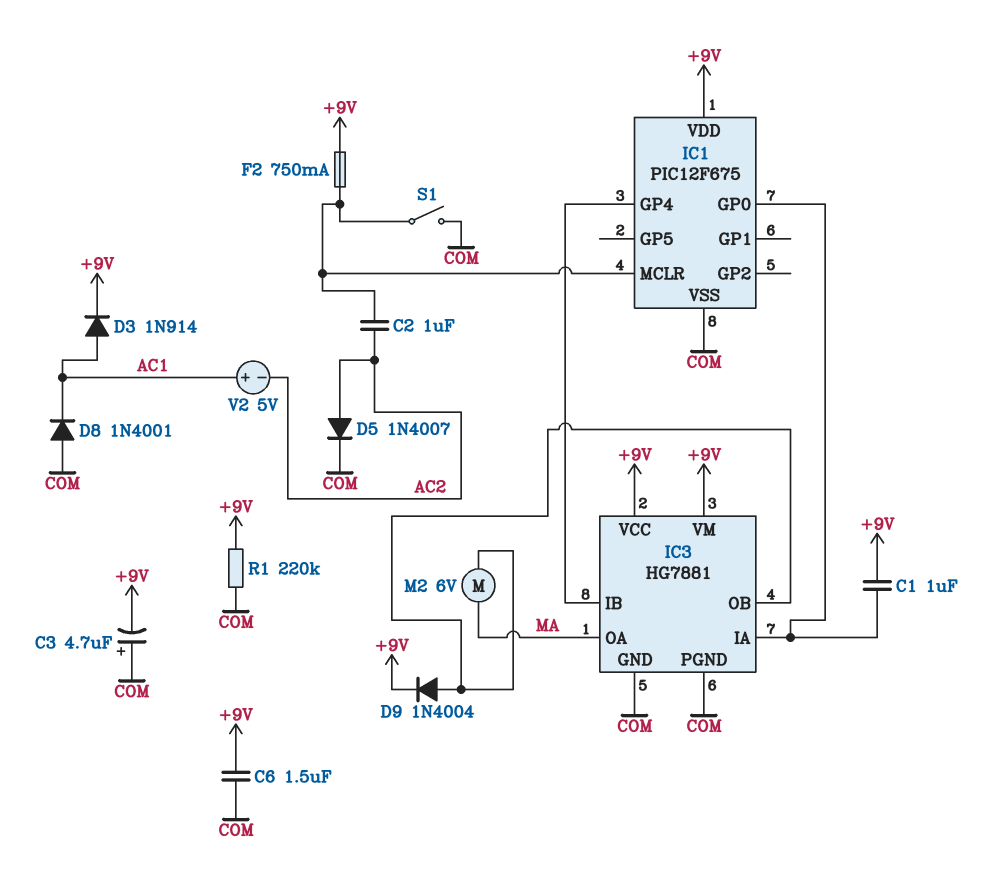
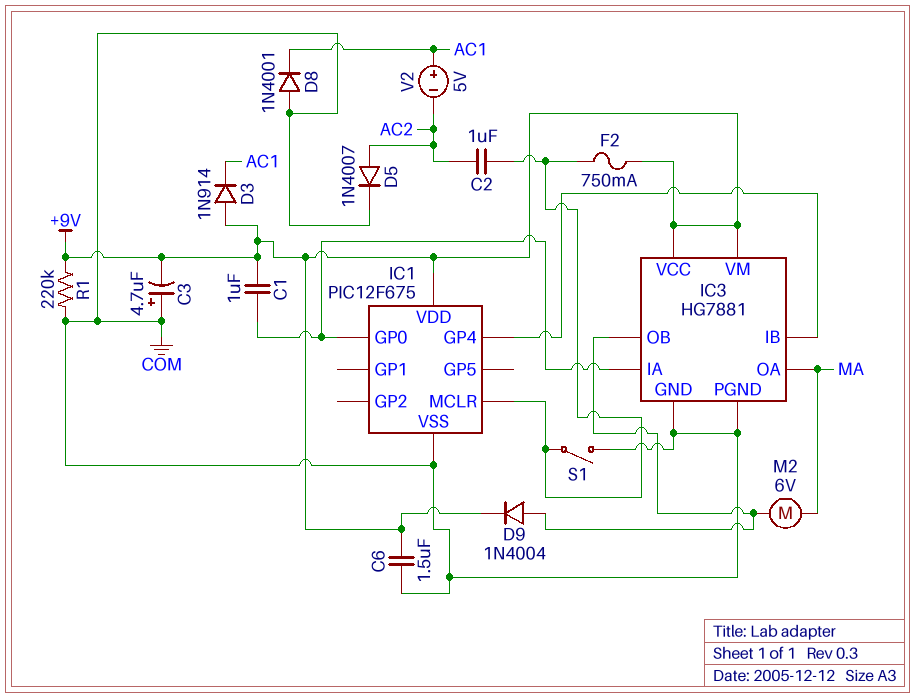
D3: diode 1N914 (A AC1, K +9V) -> diode 1N914 (A +9V, K AC1)

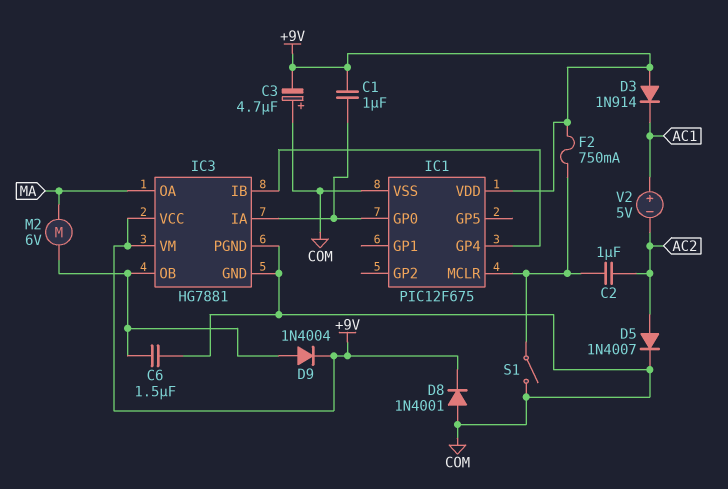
C6: 1.5uF (+9V, COM) -> 1.5uF (COM, IC3/OB)
D8: diode 1N4001 (A COM, K AC1) -> diode 1N4001 (A COM, K +9V)
R1: 220k (+9V, COM) -> none

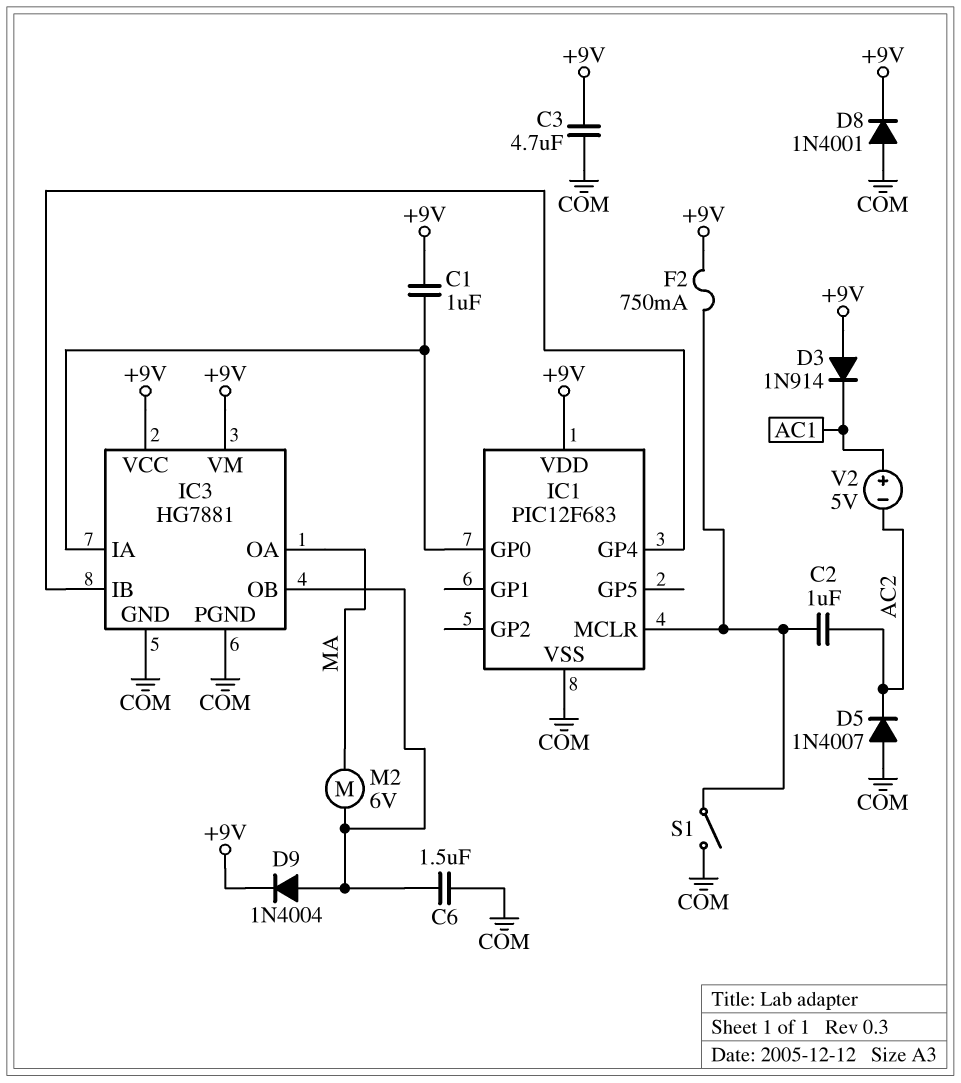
C3: 4.7uF (plus COM, minus +9V) -> 4.7uF (+9V, COM)
D5: diode 1N4007 (A AC2, K COM) -> diode 1N4007 (A COM, K AC2)
IC1: PIC12F675 -> PIC12F683

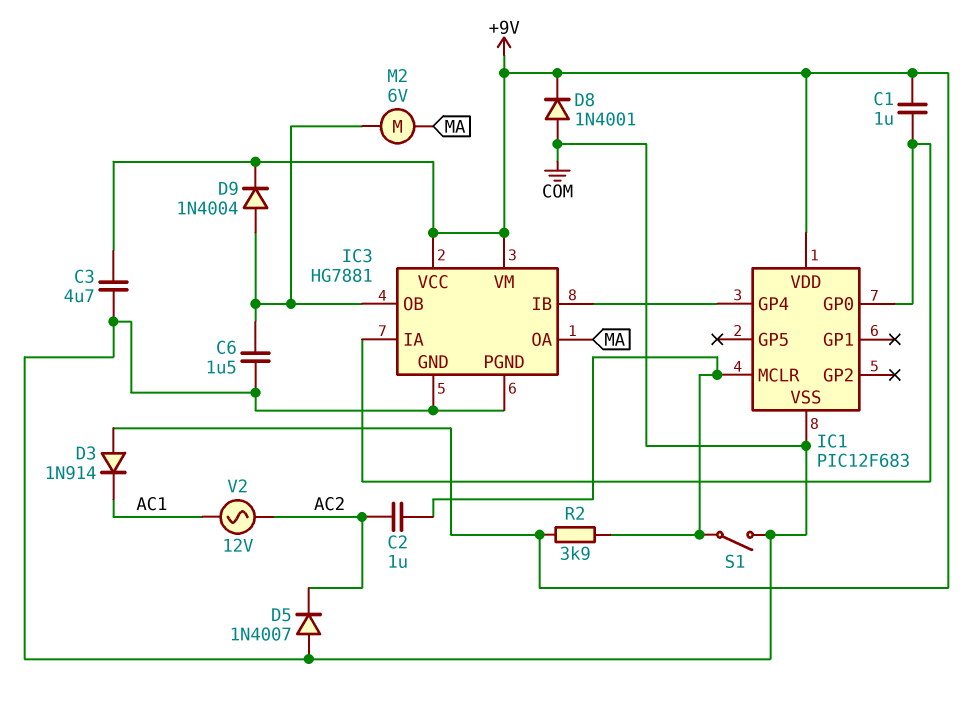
F2: 750mA (+9V, IC1/MCLR) -> none
R2: none -> 3.9k (+9V, IC1/MCLR)
V2: 5V (plus AC1, minus AC2) -> AC 12V (AC1, AC2)

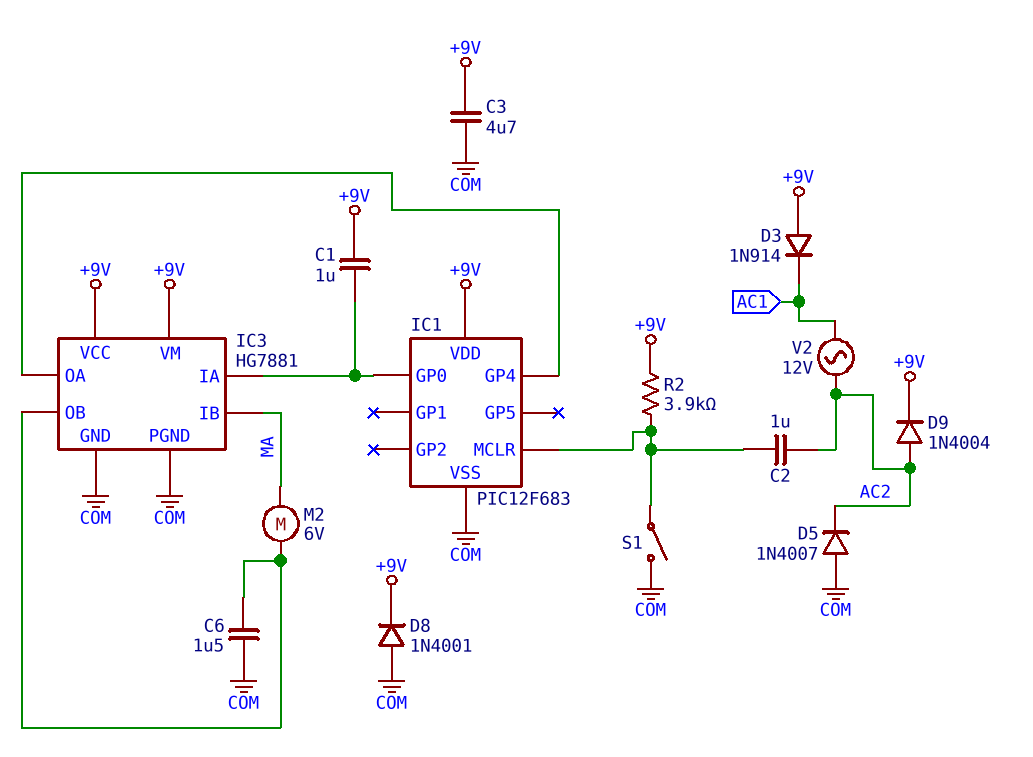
D9: diode 1N4004 (A IC3/OB, K +9V) -> diode 1N4004 (A AC2, K +9V)
IC3 pin IB: IC1/GP4 -> MA
IC3 pin OA: MA -> IC1/GP4

